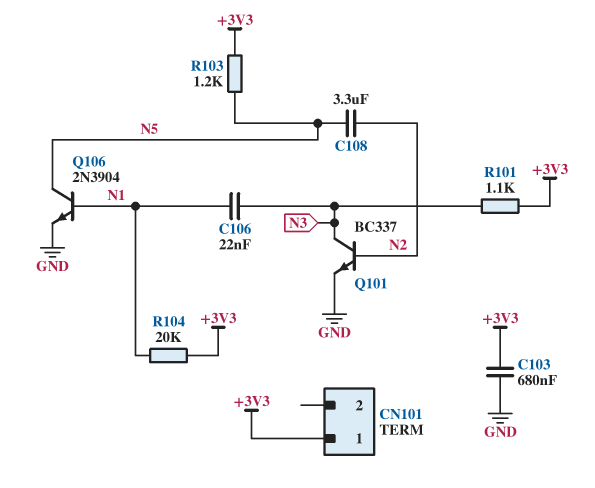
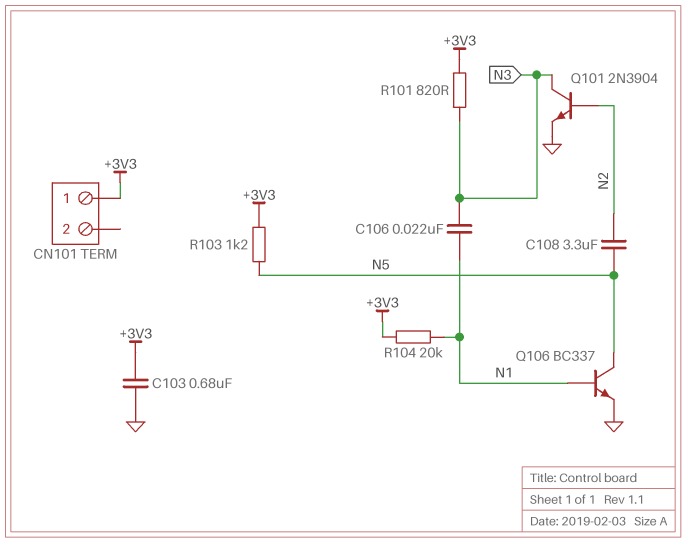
Q101: NPN BC337 (B N2, C N3, E GND) -> NPN 2N3904 (B N2, C N3, E GND)
Q106: NPN 2N3904 (B N1, C N5, E GND) -> NPN BC337 (B N1, C N5, E GND)
R101: 1.1k (+3V3, N3) -> 820 (+3V3, N3)

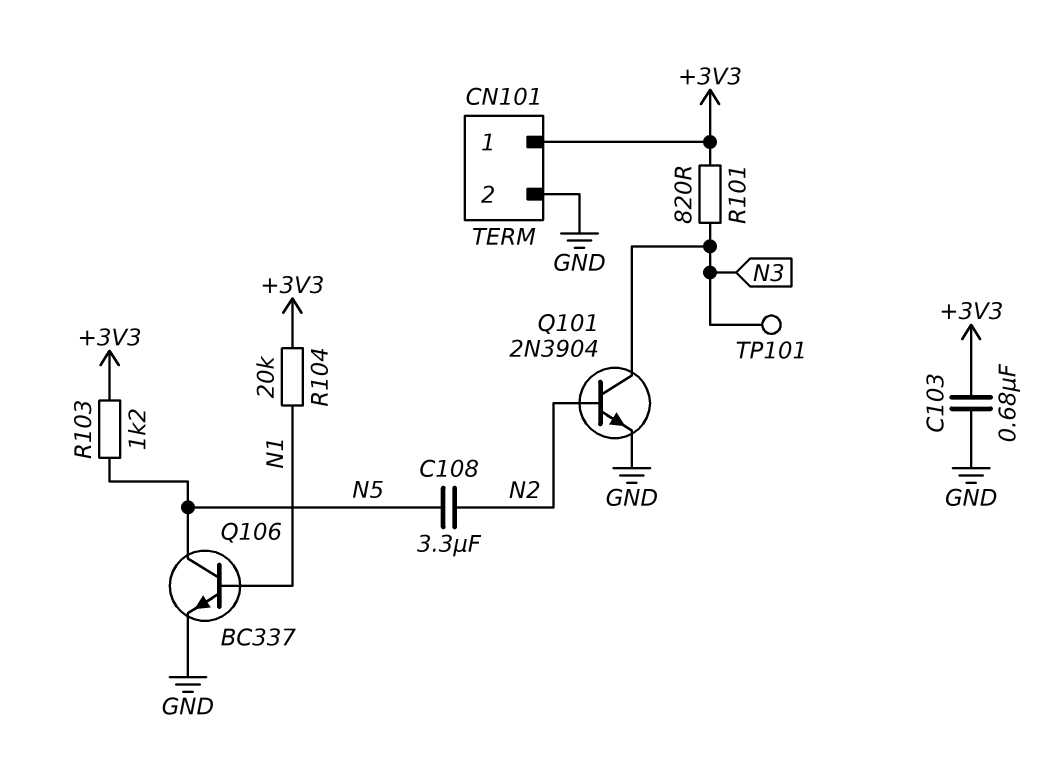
C106: 22nF (N1, N3) -> none
CN101 pin 2: none -> GND
TP101: none -> test point (N3)

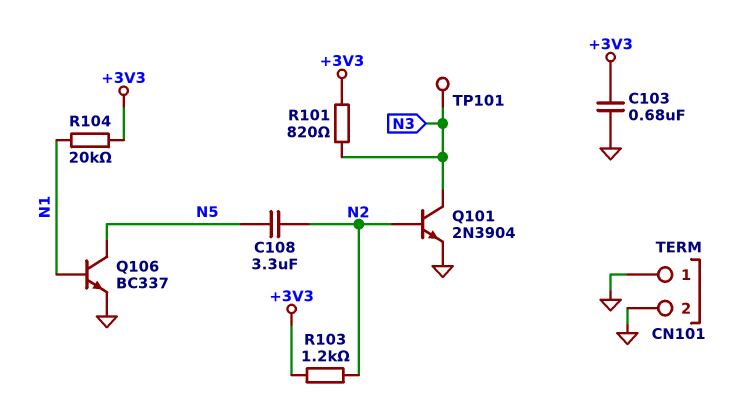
CN101 pin 1: +3V3 -> GND
R103: 1.2k (+3V3, N5) -> 1.2k (+3V3, N2)

